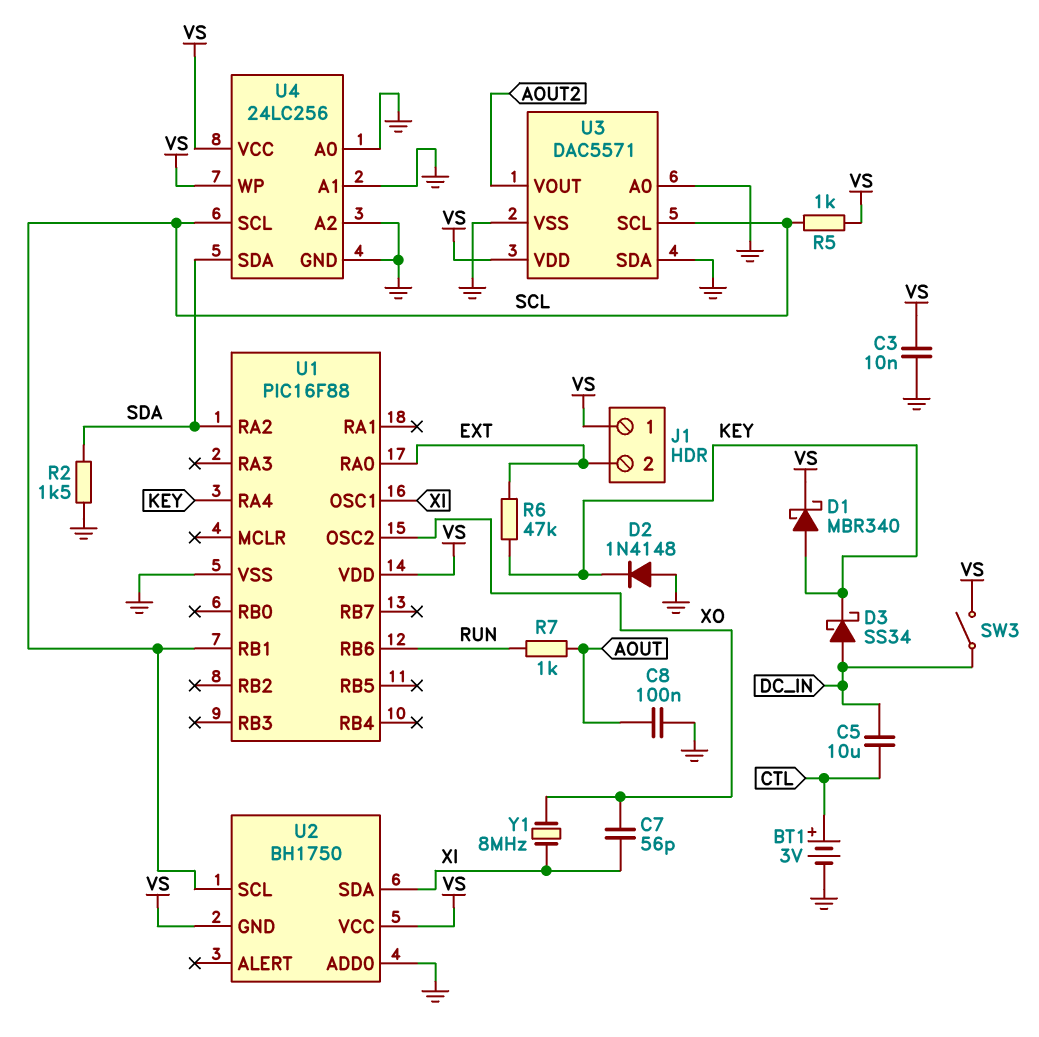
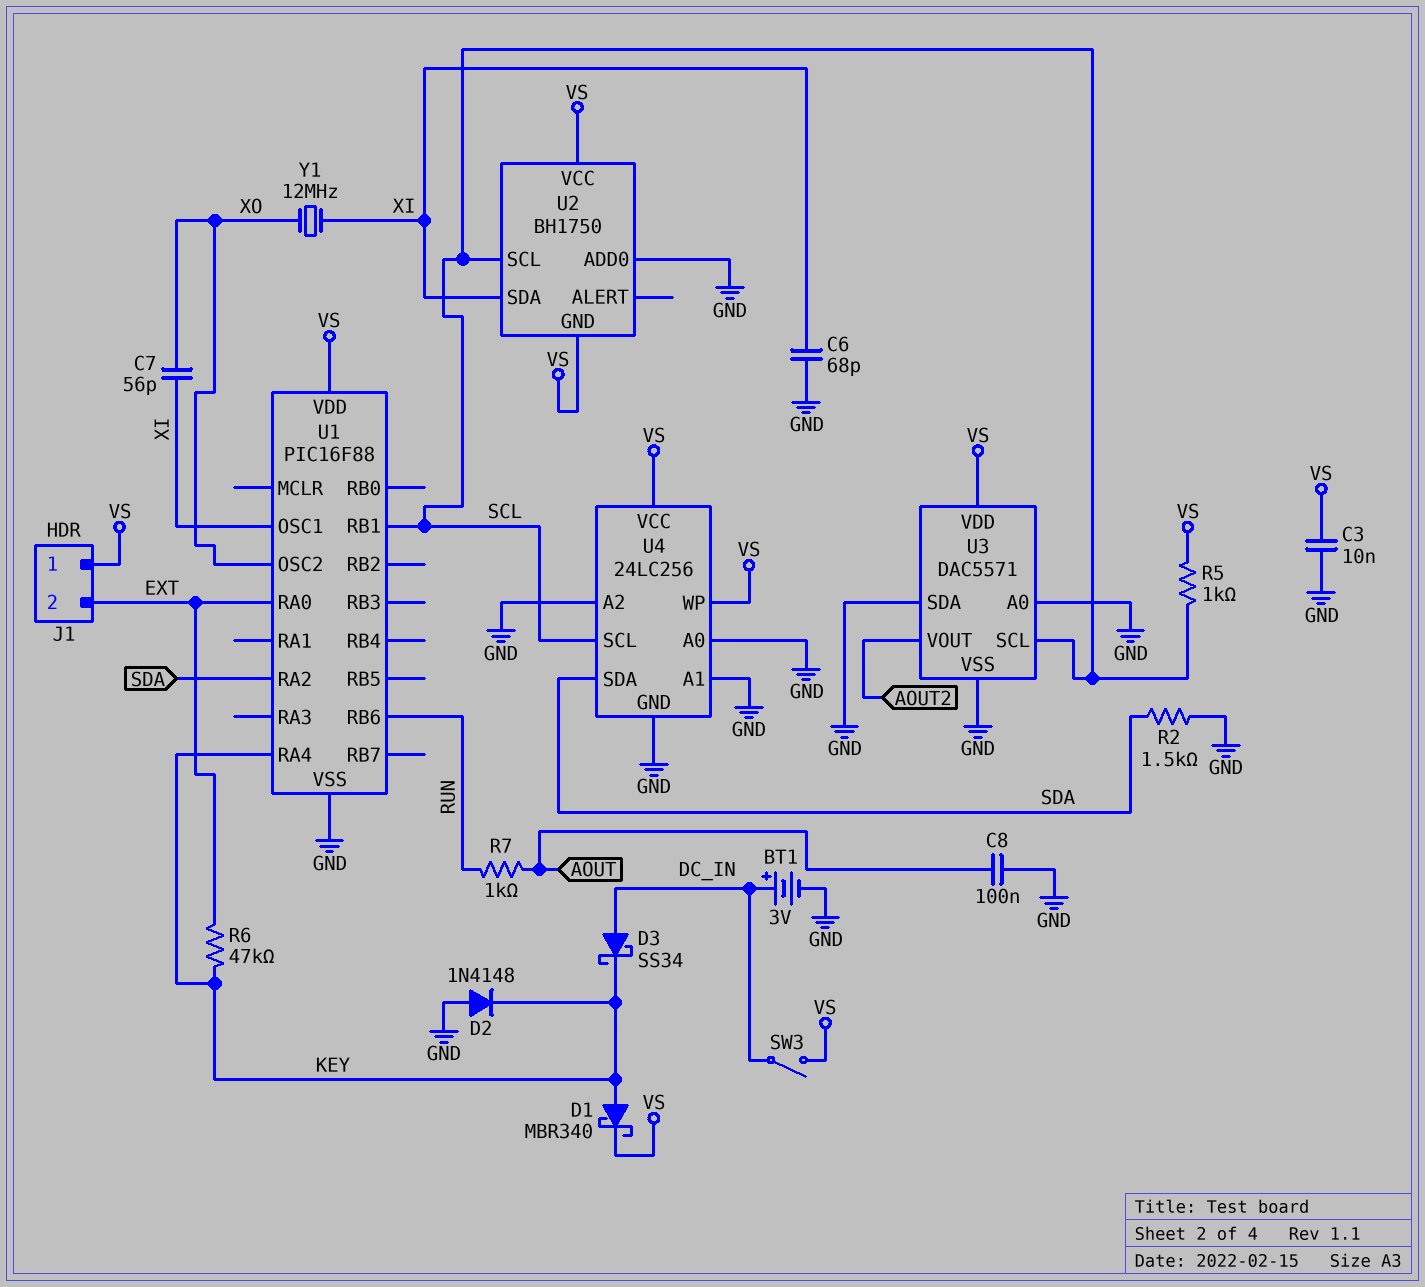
BT1: 3V (plus CTL, minus GND) -> 3V (plus DC_IN, minus GND)
C5: 10uF (CTL, DC_IN) -> none
C6: none -> 68pF (GND, XI)
Y1: 8MHz (XI, XO) -> 12MHz (XI, XO)

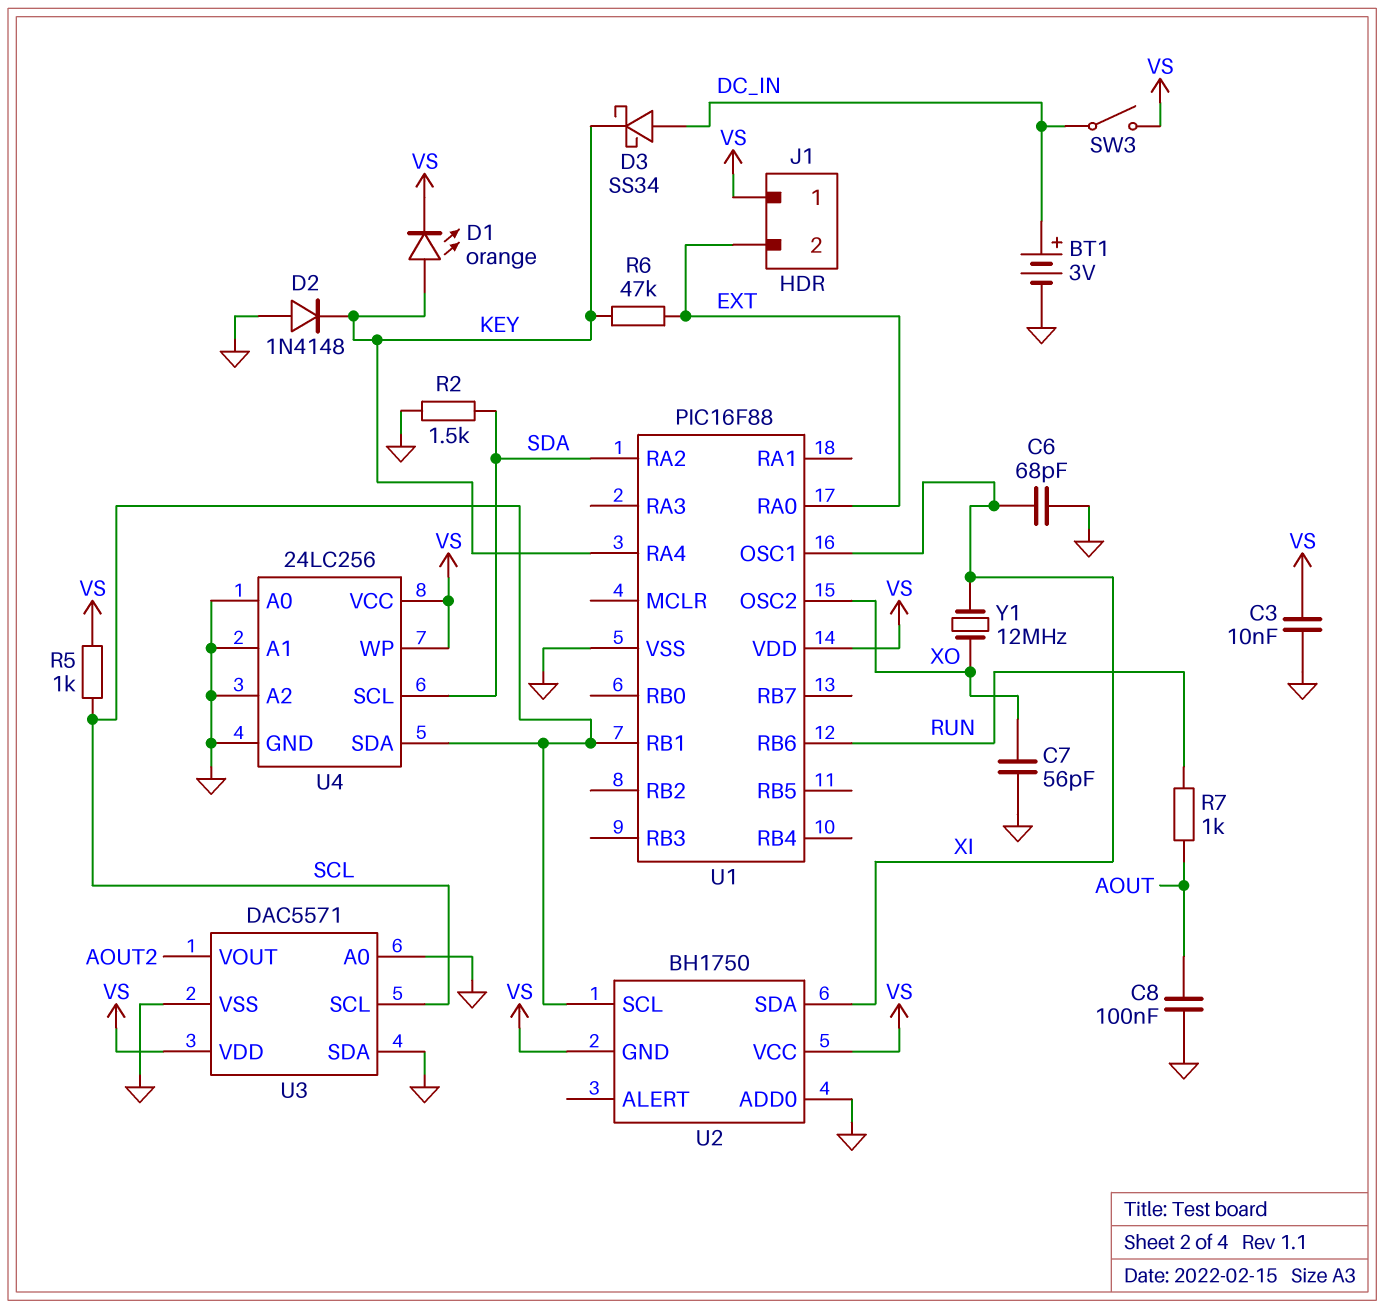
C7: 56pF (XI, XO) -> 56pF (GND, XO)
D1: schottky MBR340 (A KEY, K VS) -> LED orange (A KEY, K VS)
U4 pin SCL: SCL -> SDA
U4 pin SDA: SDA -> SCL

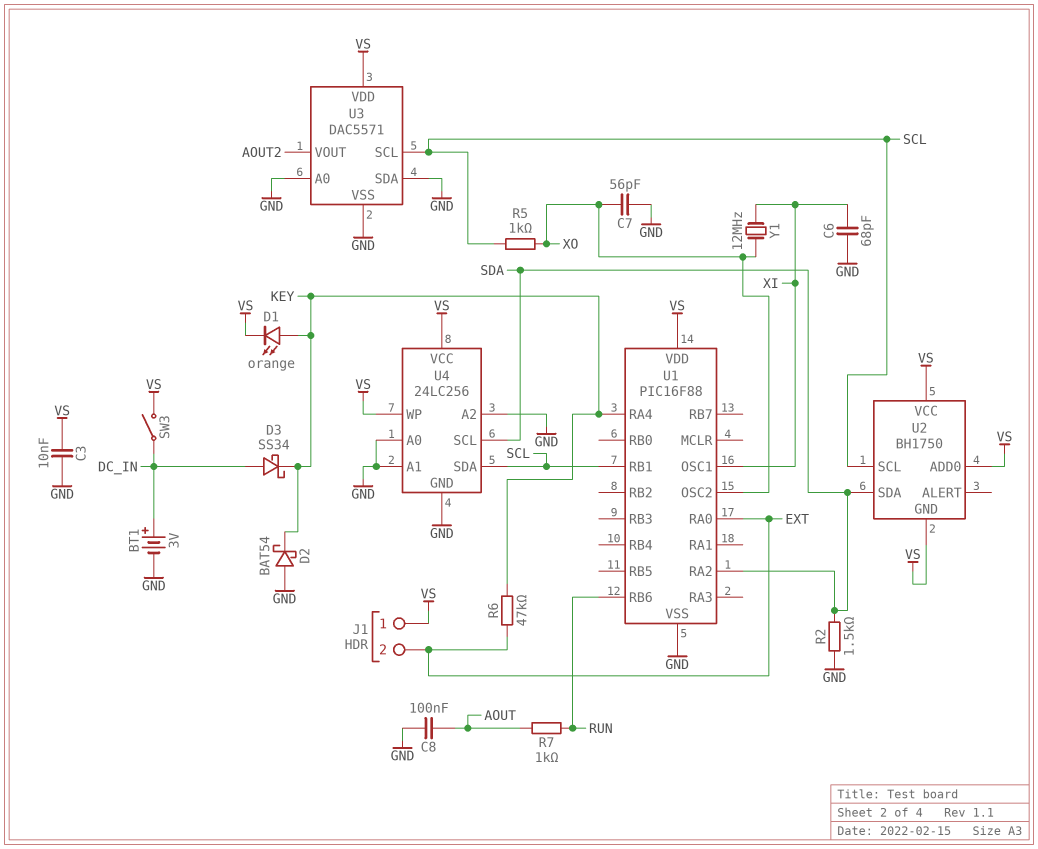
D2: diode 1N4148 (A GND, K KEY) -> schottky BAT54 (A GND, K KEY)
R5: 1k (SCL, VS) -> 1k (SCL, XO)
U2 pin ADD0: GND -> VS
U2 pin SDA: XI -> SDA

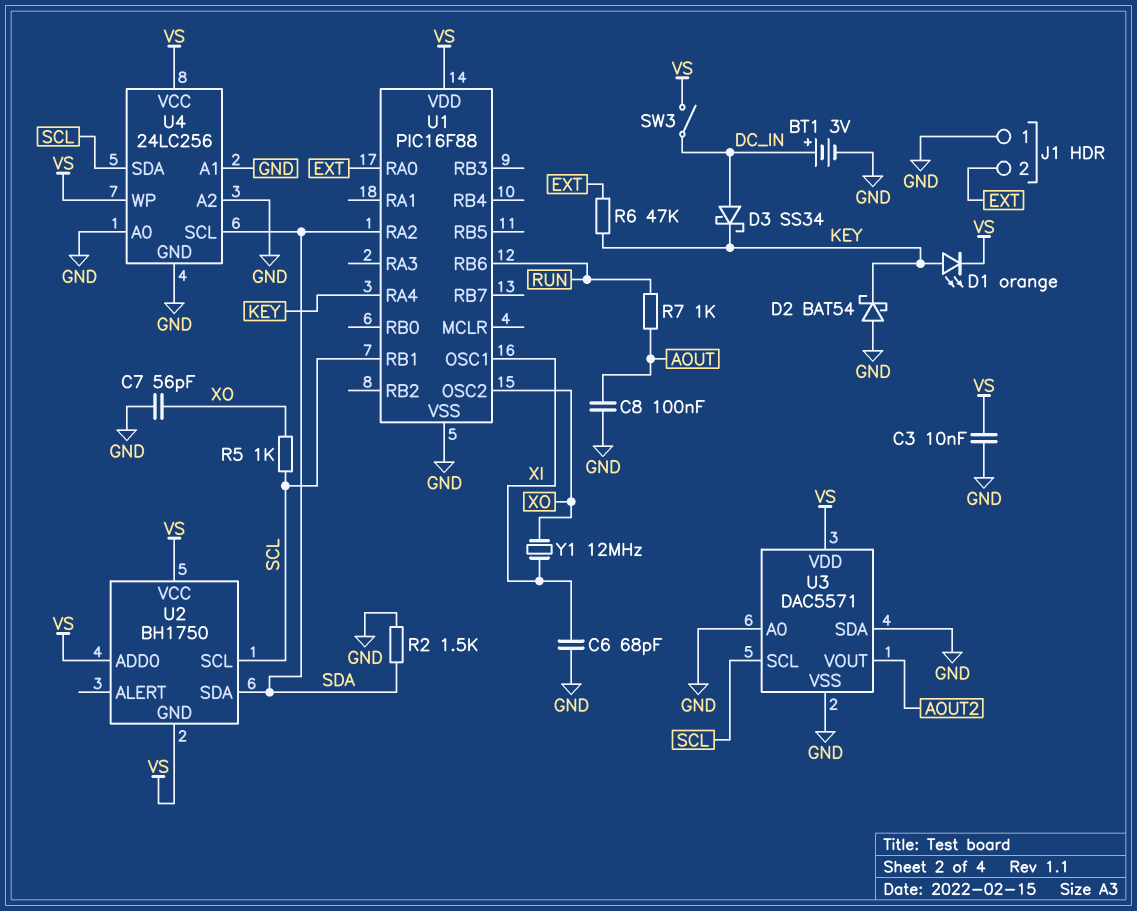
J1 pin 1: VS -> GND

